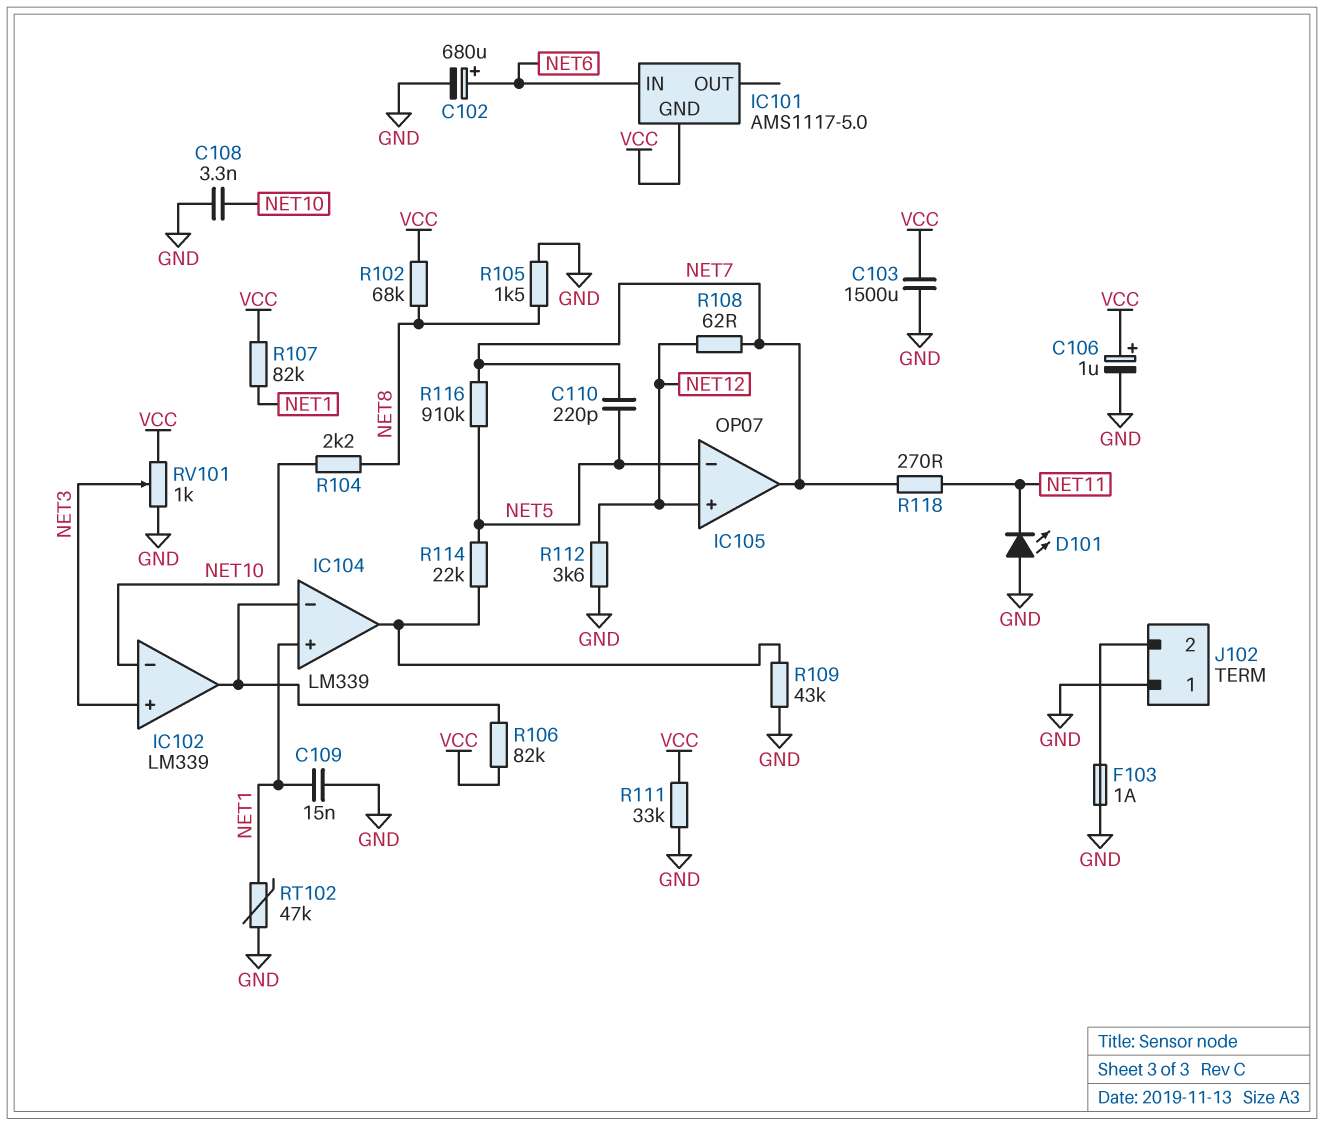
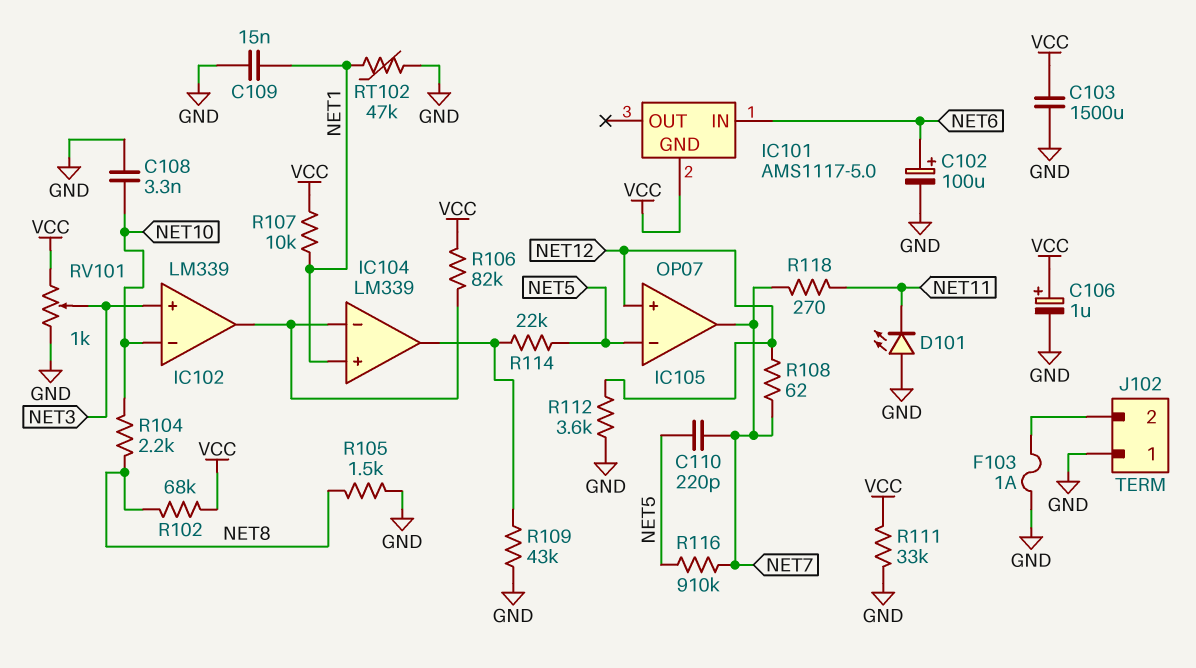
C102: 680uF (plus NET6, minus GND) -> 100uF (plus NET6, minus GND)
R107: 82k (NET1, VCC) -> 10k (NET1, VCC)

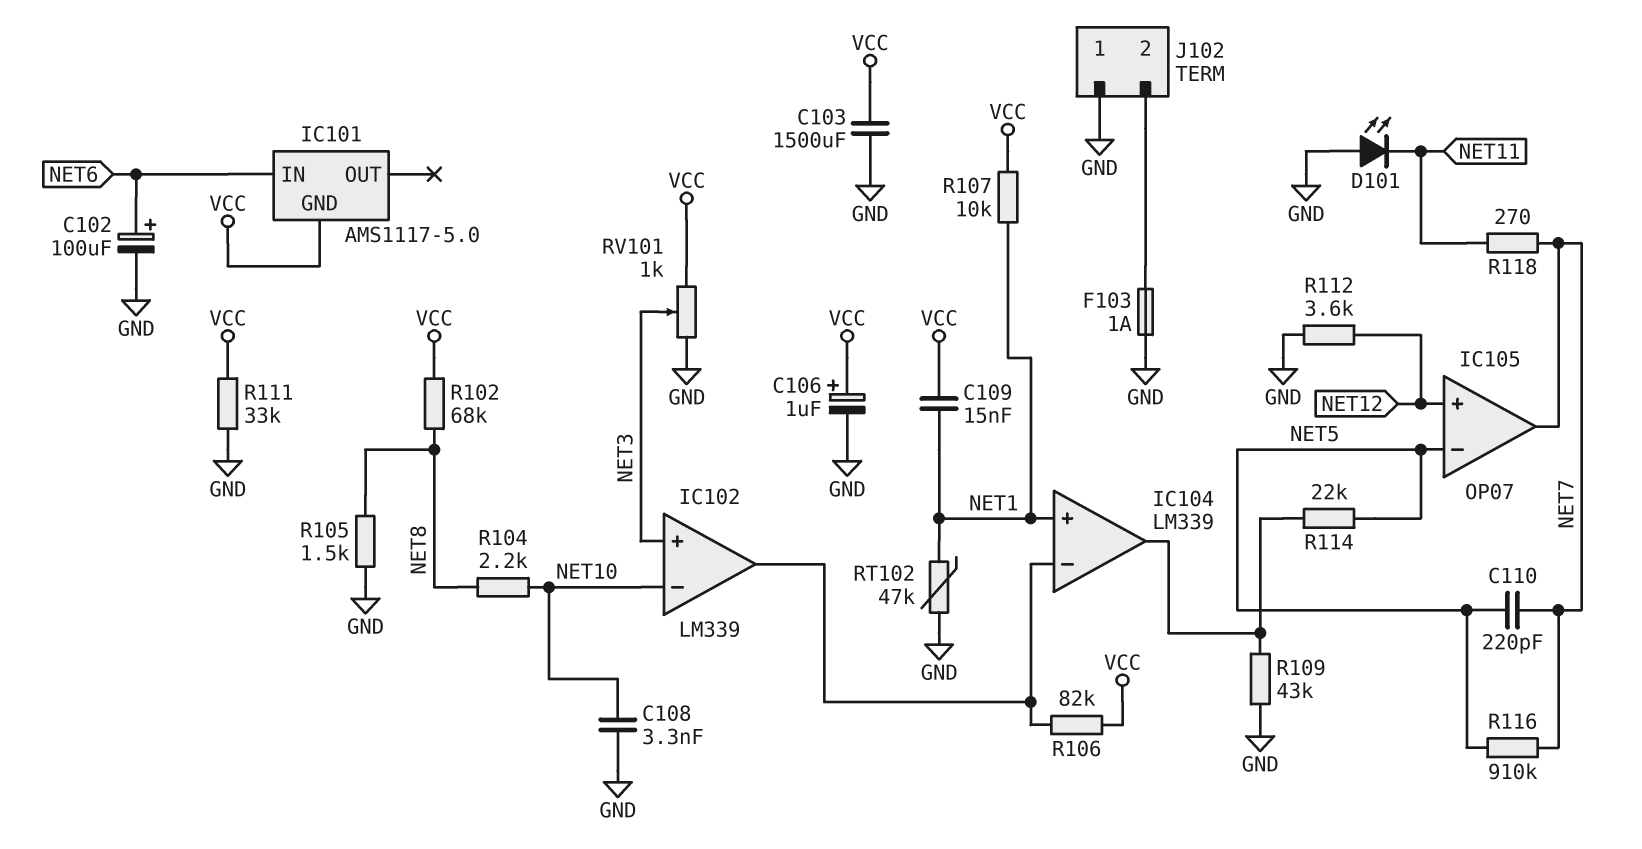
C109: 15nF (GND, NET1) -> 15nF (NET1, VCC)
R108: 62 (NET7, NET12) -> none

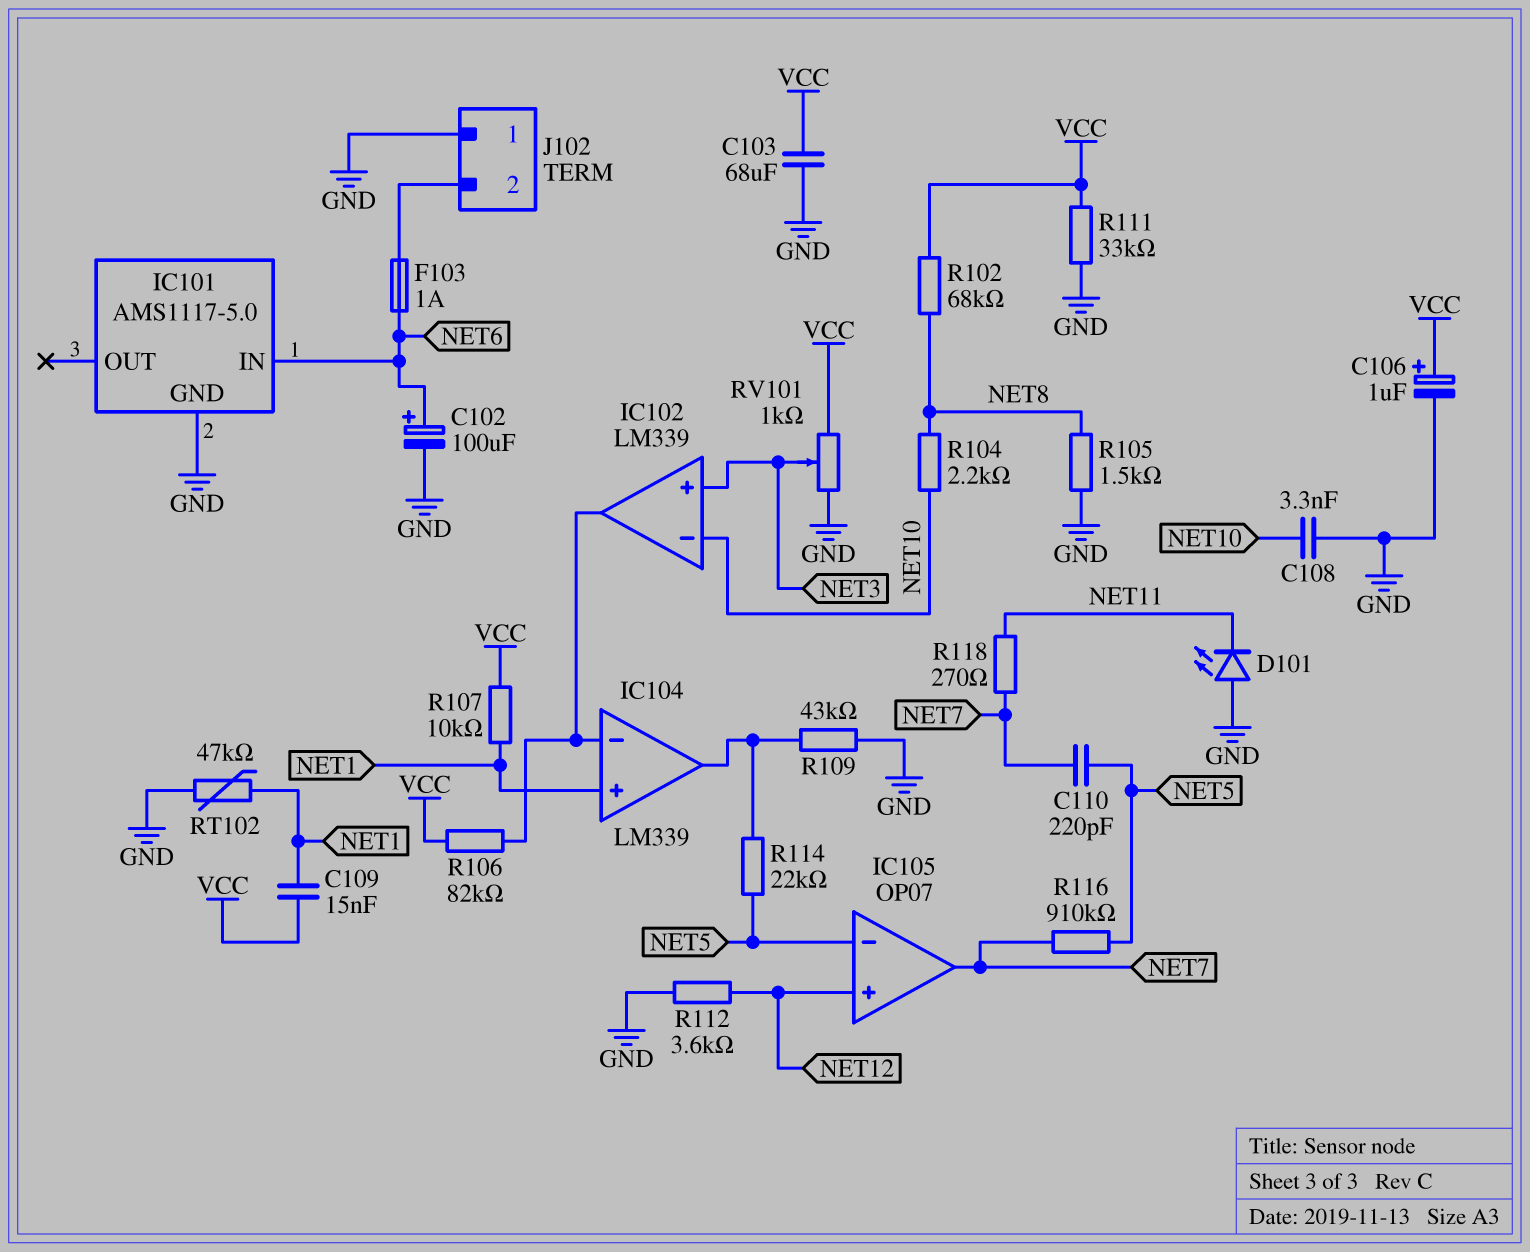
C103: 1500uF (GND, VCC) -> 68uF (GND, VCC)
F103: 1A (GND, J102/2) -> 1A (J102/2, NET6)
IC101 pin GND: VCC -> GND

